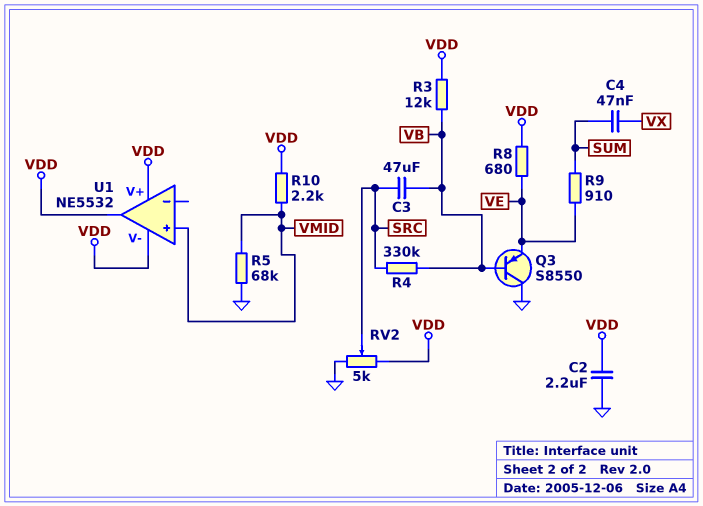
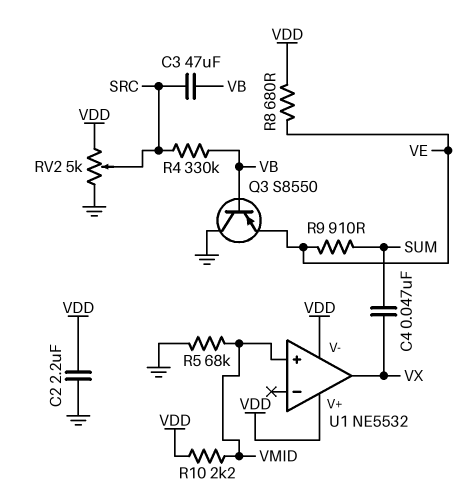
R3: 12k (VB, VDD) -> none
U1 pin out: VDD -> VX

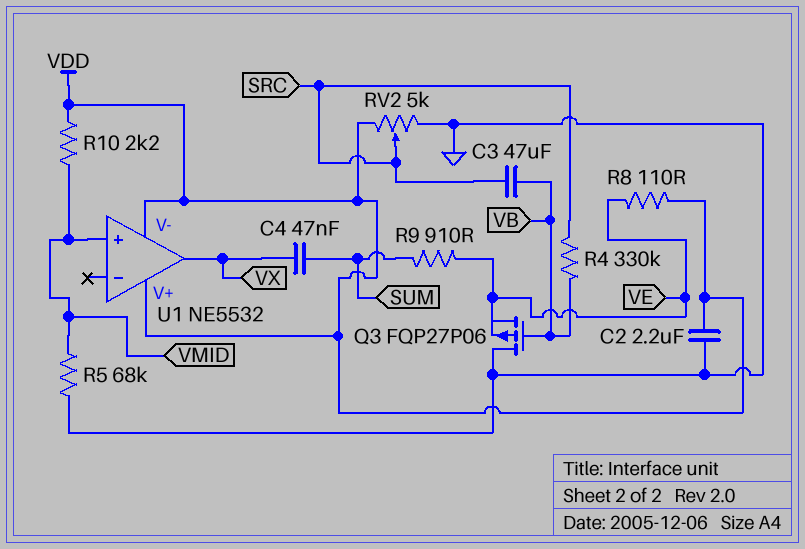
Q3: PNP S8550 (B VB, C GND, E VE) -> PMOS FQP27P06 (G VB, D GND, S VE)
R8: 680 (VDD, VE) -> 110 (VDD, VE)

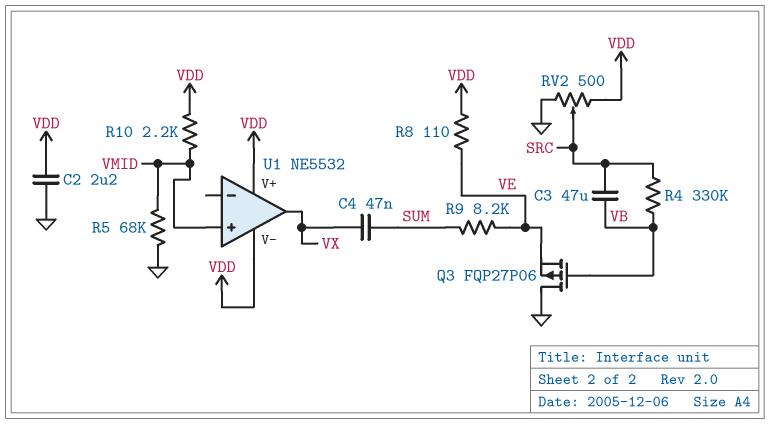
R9: 910 (SUM, VE) -> 8.2k (SUM, VE)
RV2: 5k (GND, VDD, wiper SRC) -> 500 (GND, VDD, wiper SRC)

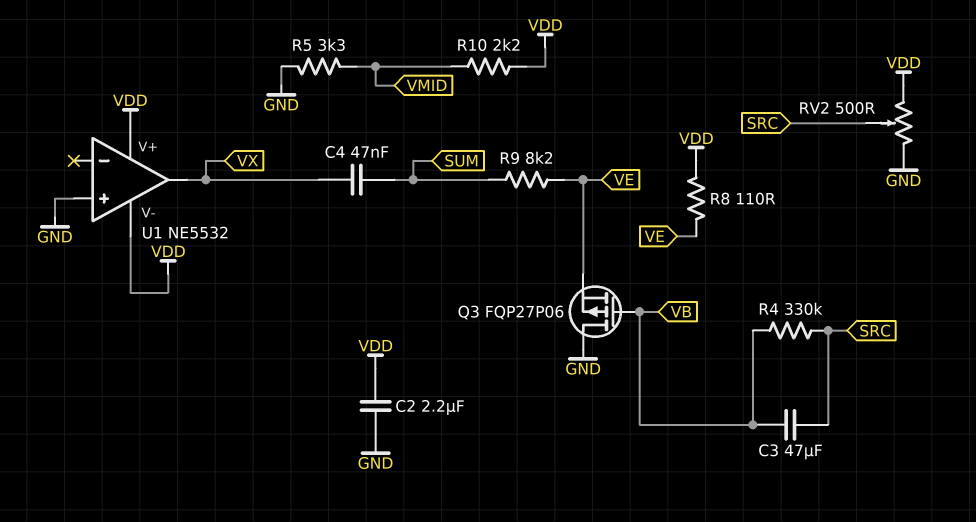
R5: 68k (GND, VMID) -> 3.3k (GND, VMID)
U1 pin in+: VMID -> GND

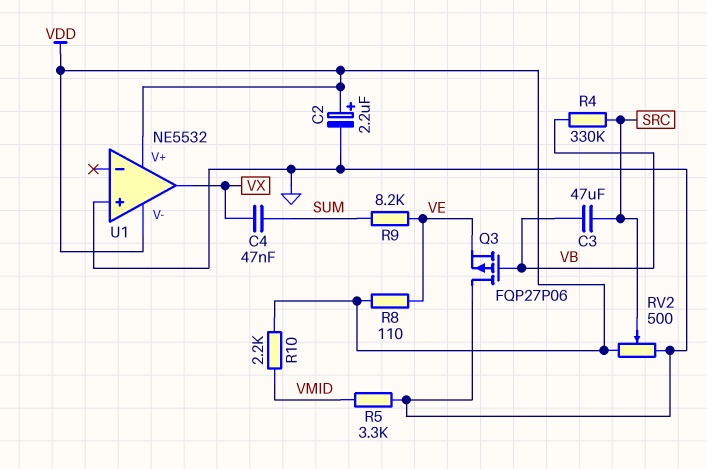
C2: 2.2uF (GND, VDD) -> 2.2uF (plus VDD, minus GND)

